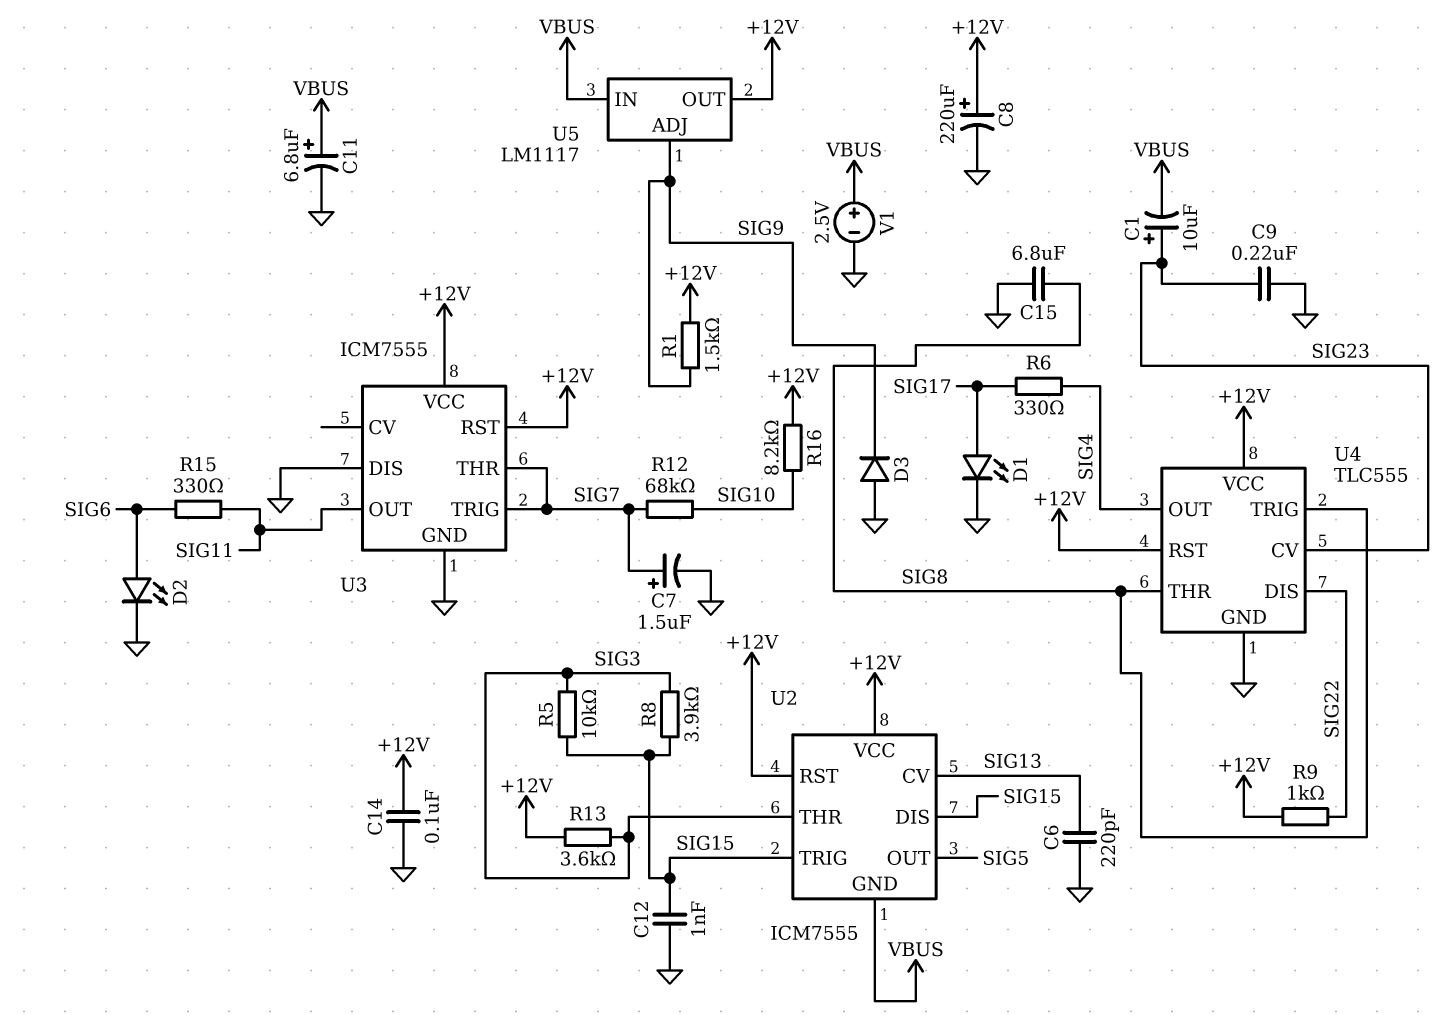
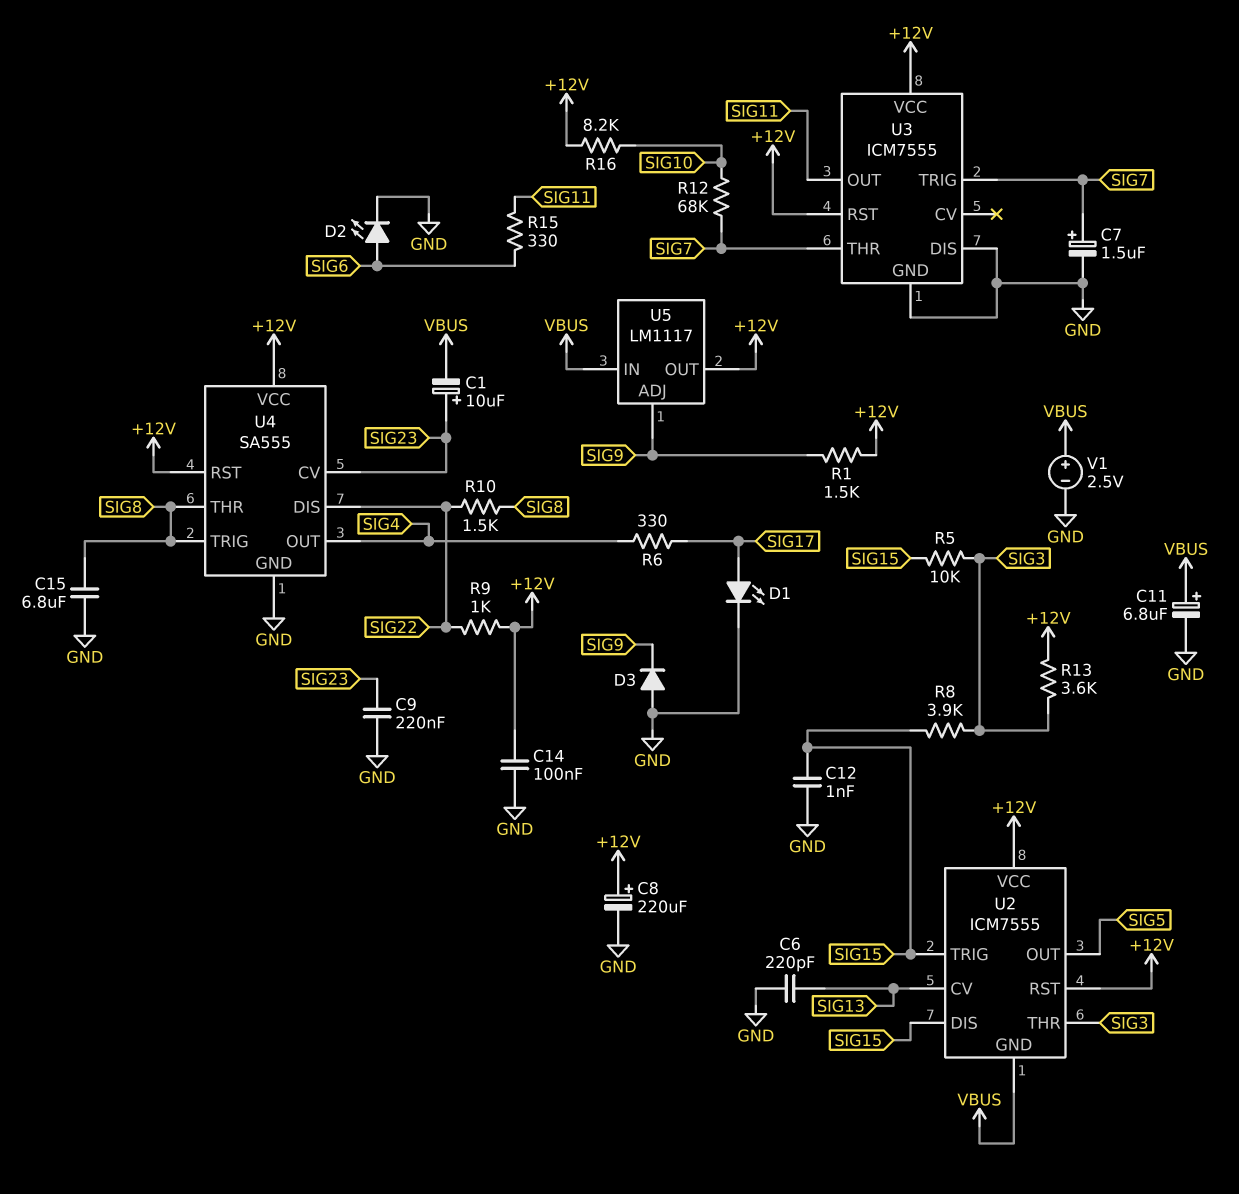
R10: none -> 1.5k (SIG8, SIG22)
U4: TLC555 -> SA555

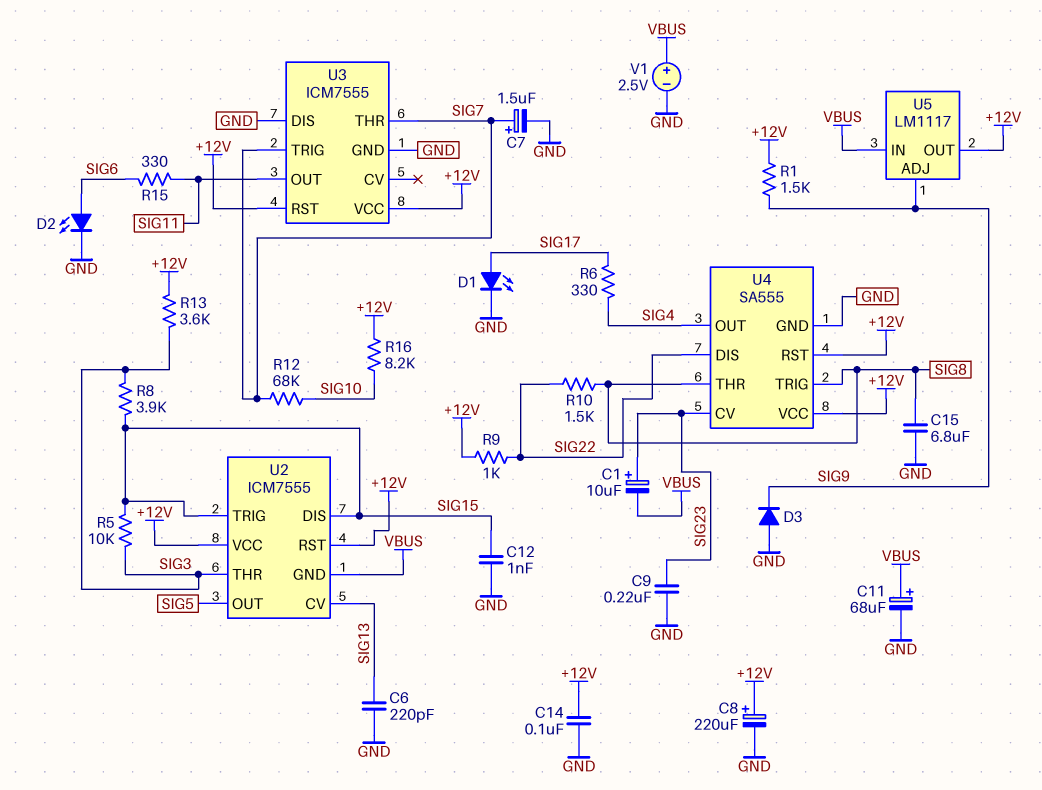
C11: 6.8uF (plus VBUS, minus GND) -> 68uF (plus VBUS, minus GND)

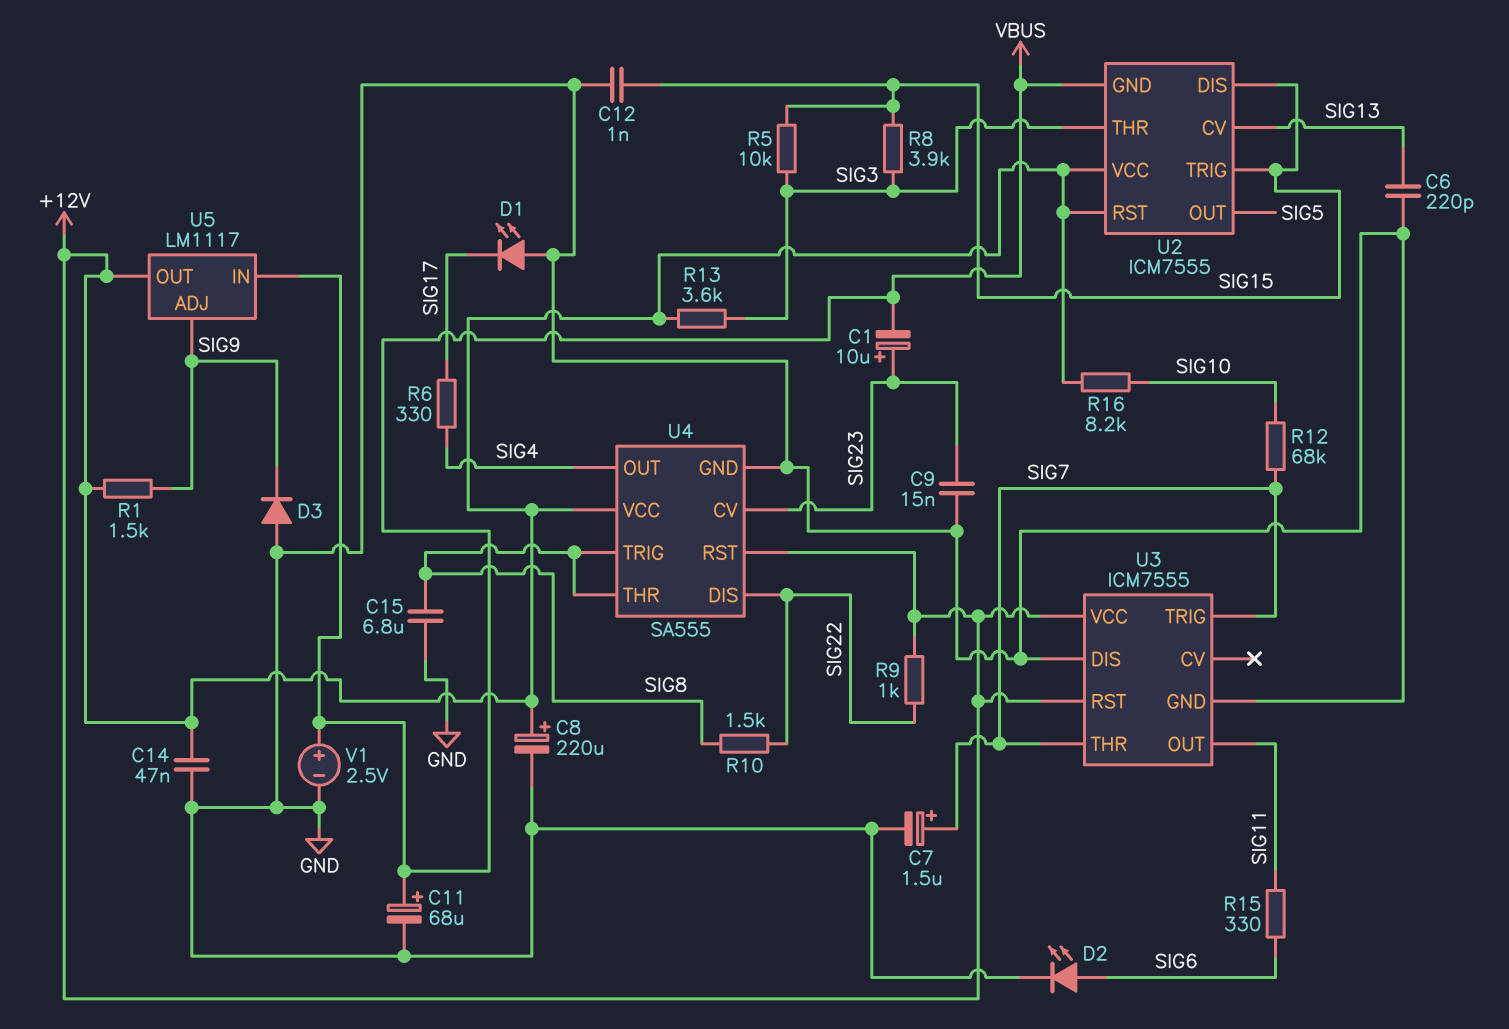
C9: 220nF (GND, SIG23) -> 15nF (GND, SIG23)
C14: 100nF (+12V, GND) -> 47nF (+12V, GND)
D1: LED (A SIG17, K GND) -> LED (A GND, K SIG17)

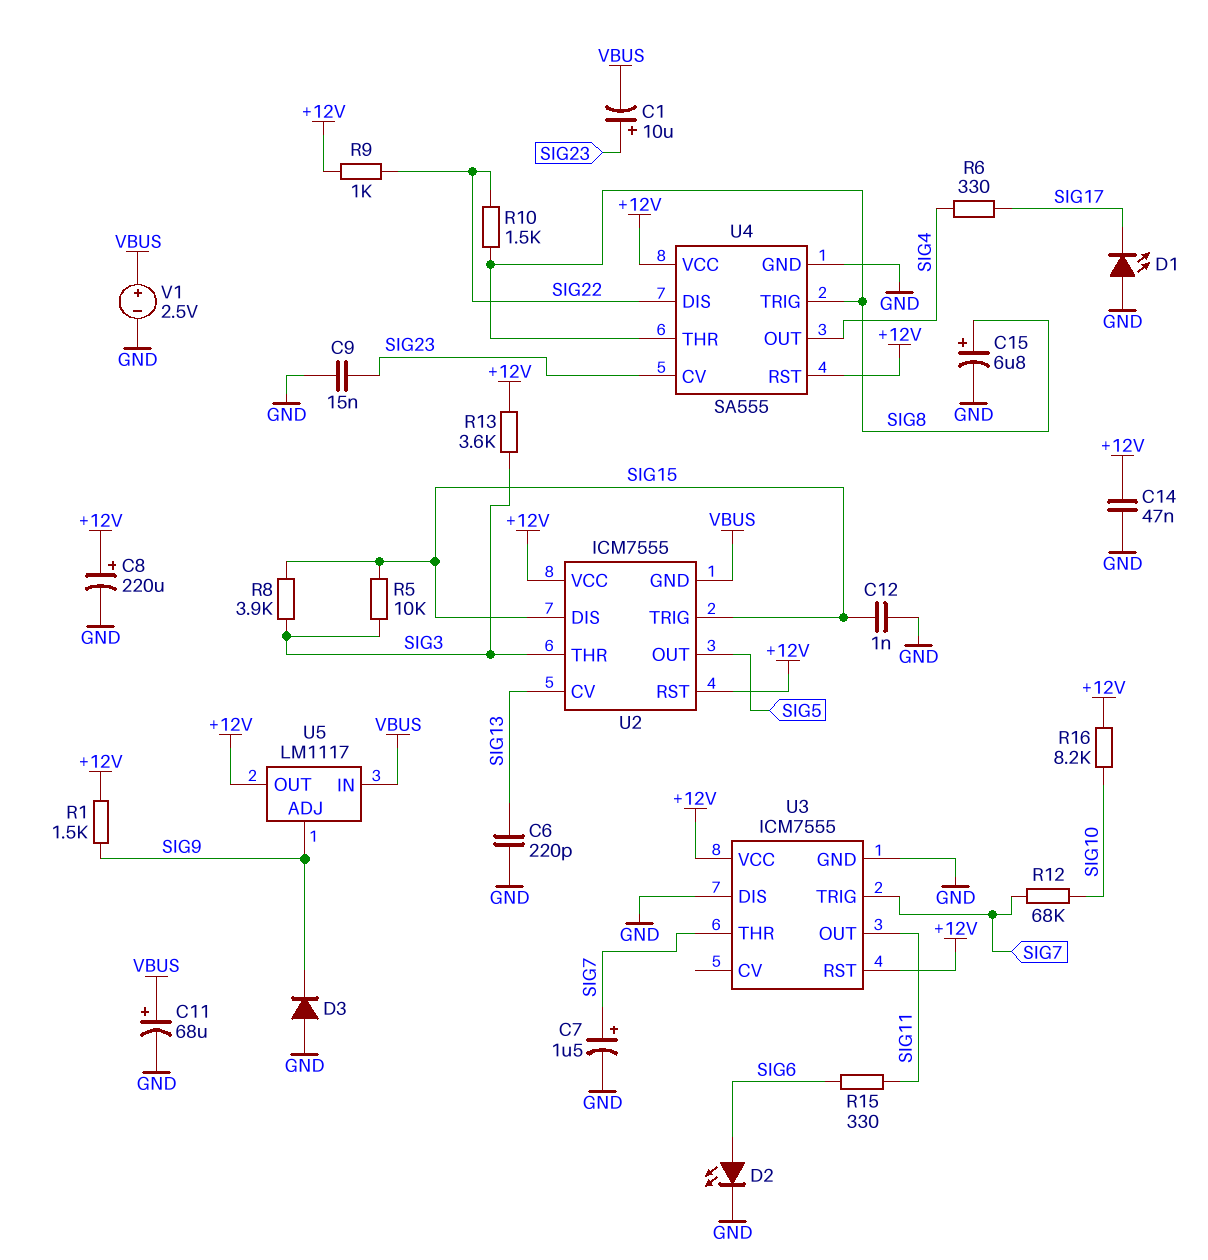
C15: 6.8uF (GND, SIG8) -> 6.8uF (plus SIG8, minus GND)

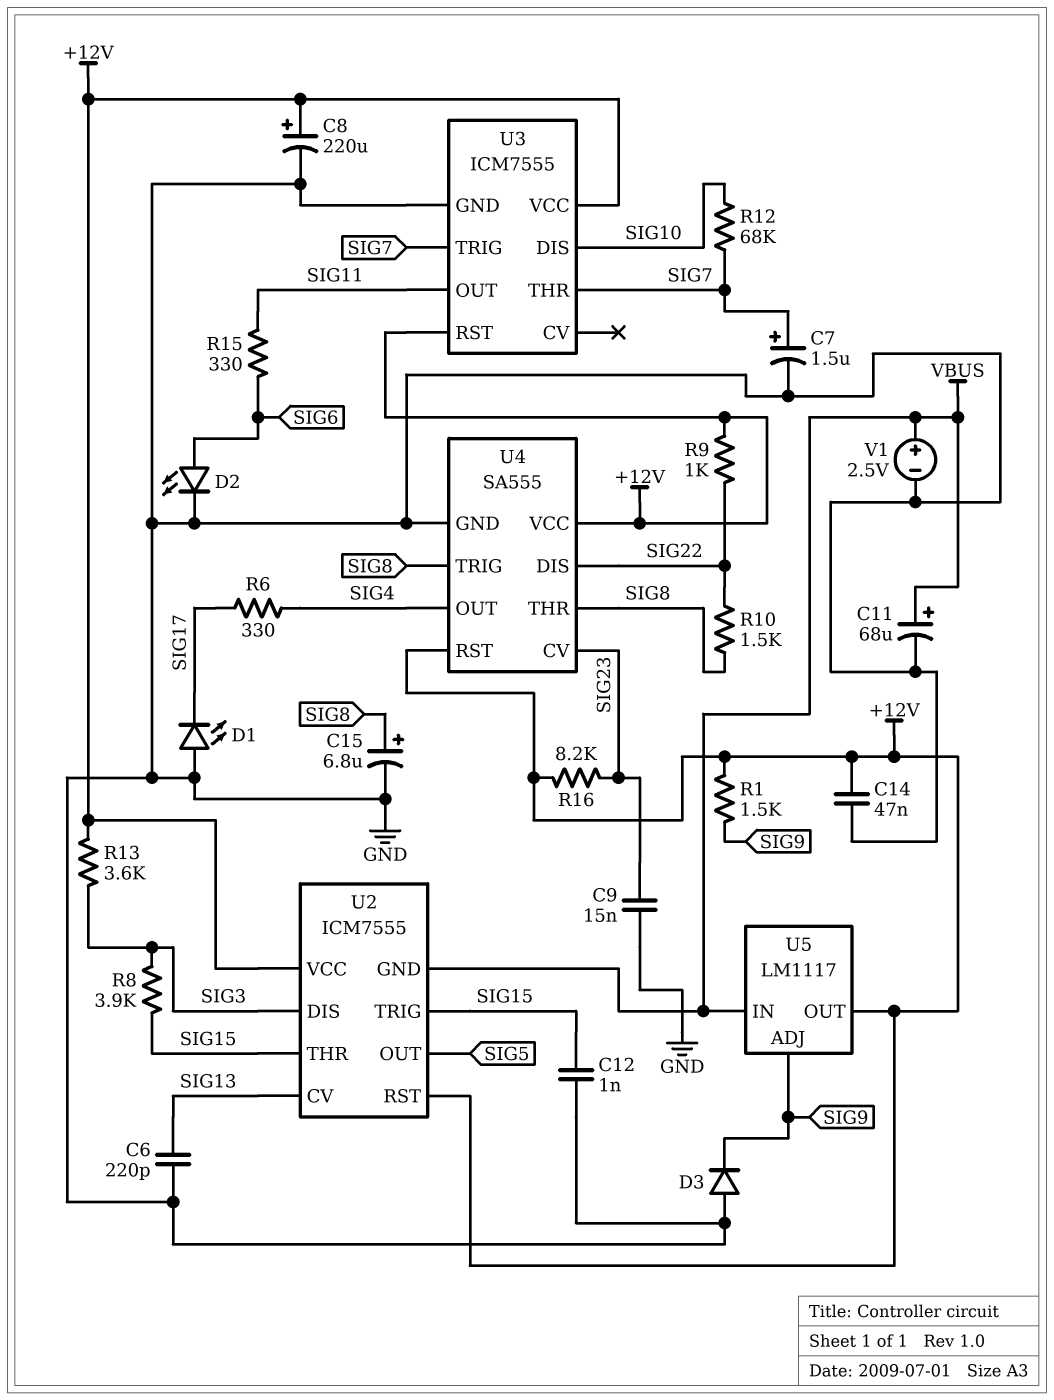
C1: 10uF (plus SIG23, minus VBUS) -> none
R5: 10k (SIG3, SIG15) -> none
R16: 8.2k (+12V, SIG10) -> 8.2k (+12V, SIG23)
U2 pin DIS: SIG15 -> SIG3
U2 pin THR: SIG3 -> SIG15
U3 pin DIS: GND -> SIG10

